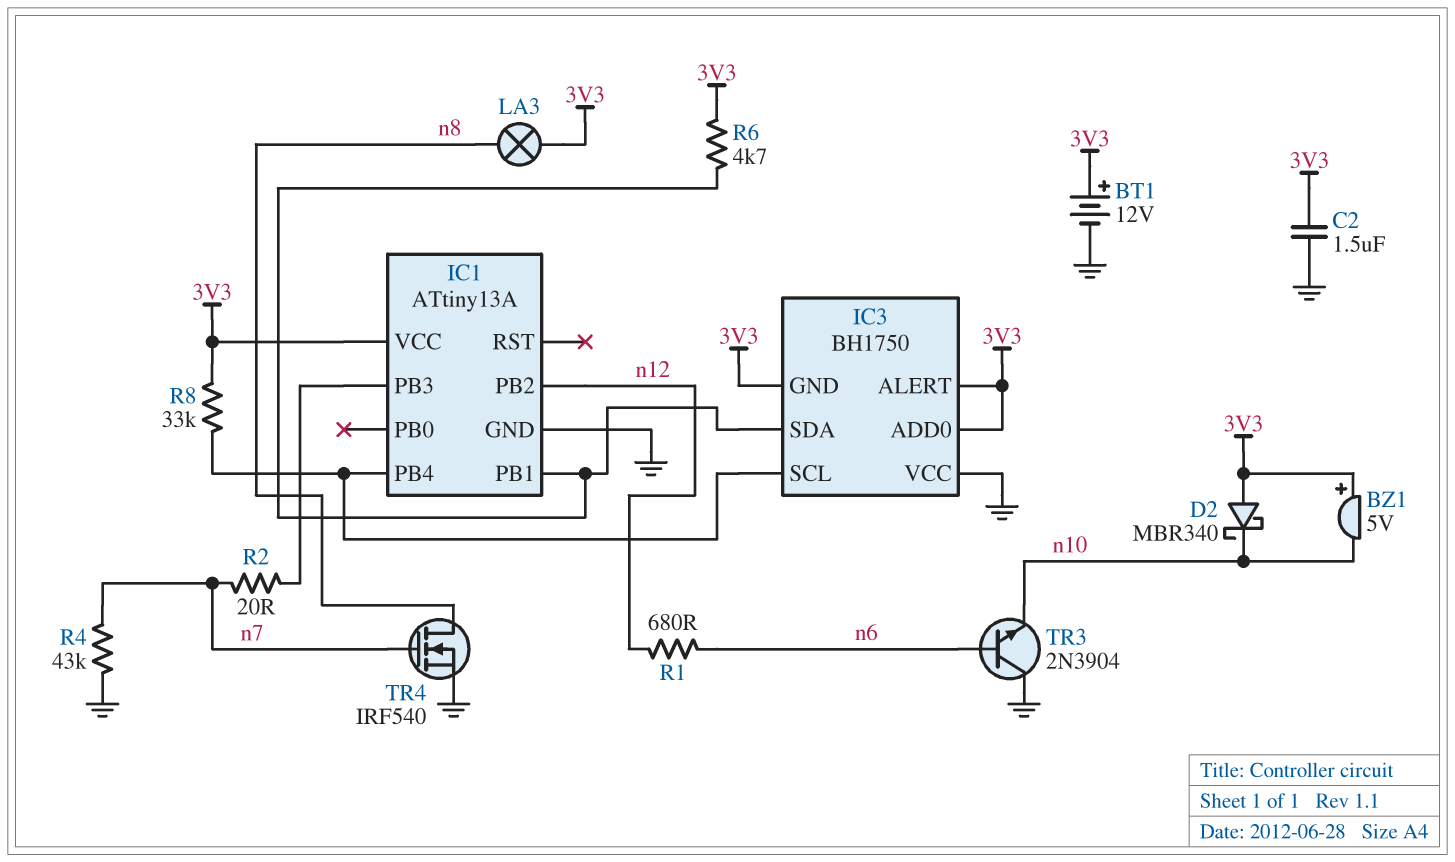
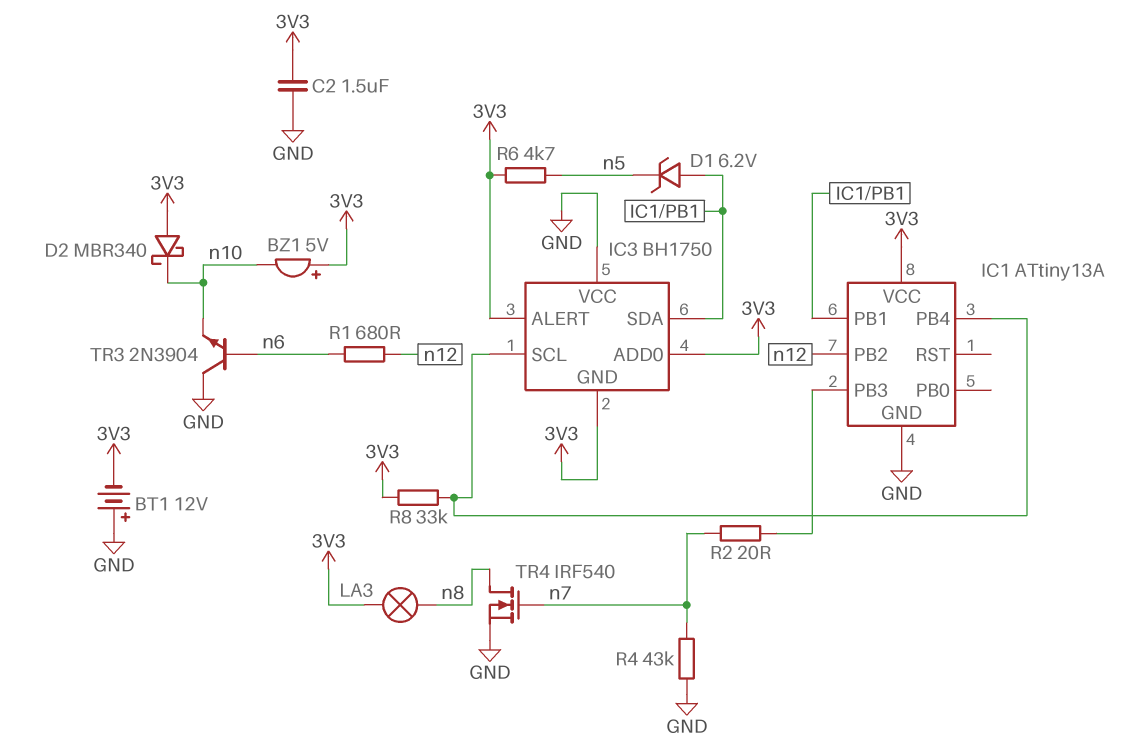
BT1: 12V (plus 3V3, minus GND) -> 12V (plus GND, minus 3V3)
D1: none -> zener 6.2V (A IC1/PB1, K n5)
R6: 4.7k (3V3, IC1/PB1) -> 4.7k (3V3, n5)

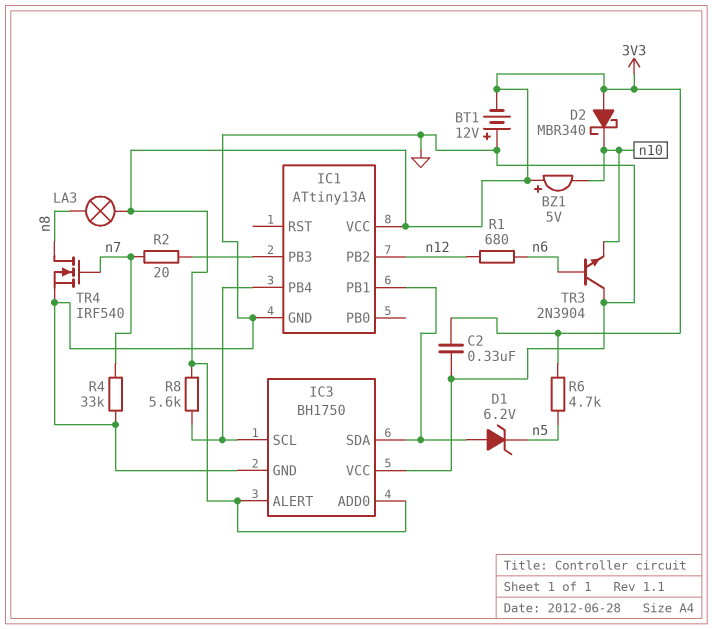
C2: 1.5uF (3V3, GND) -> 330nF (3V3, GND)
IC3 pin GND: 3V3 -> GND
R4: 43k (GND, n7) -> 33k (GND, n7)
R8: 33k (3V3, IC1/PB4) -> 5.6k (3V3, IC1/PB4)

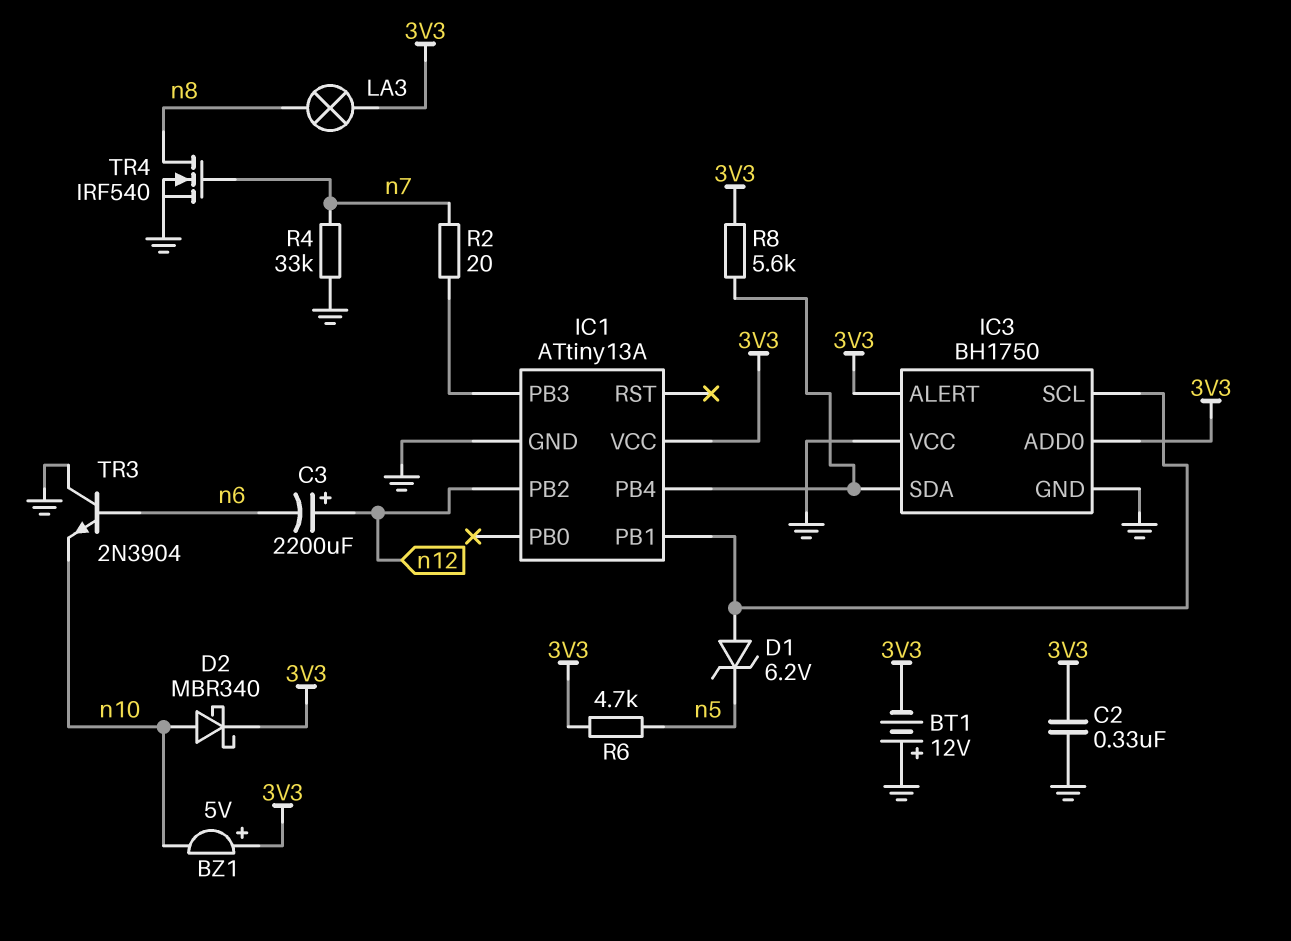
C3: none -> 2200uF (plus n12, minus n6)
D2: schottky MBR340 (A 3V3, K n10) -> schottky MBR340 (A n10, K 3V3)
IC3 pin SCL: IC1/PB4 -> IC1/PB1
IC3 pin SDA: IC1/PB1 -> IC1/PB4
R1: 680 (n6, n12) -> none

